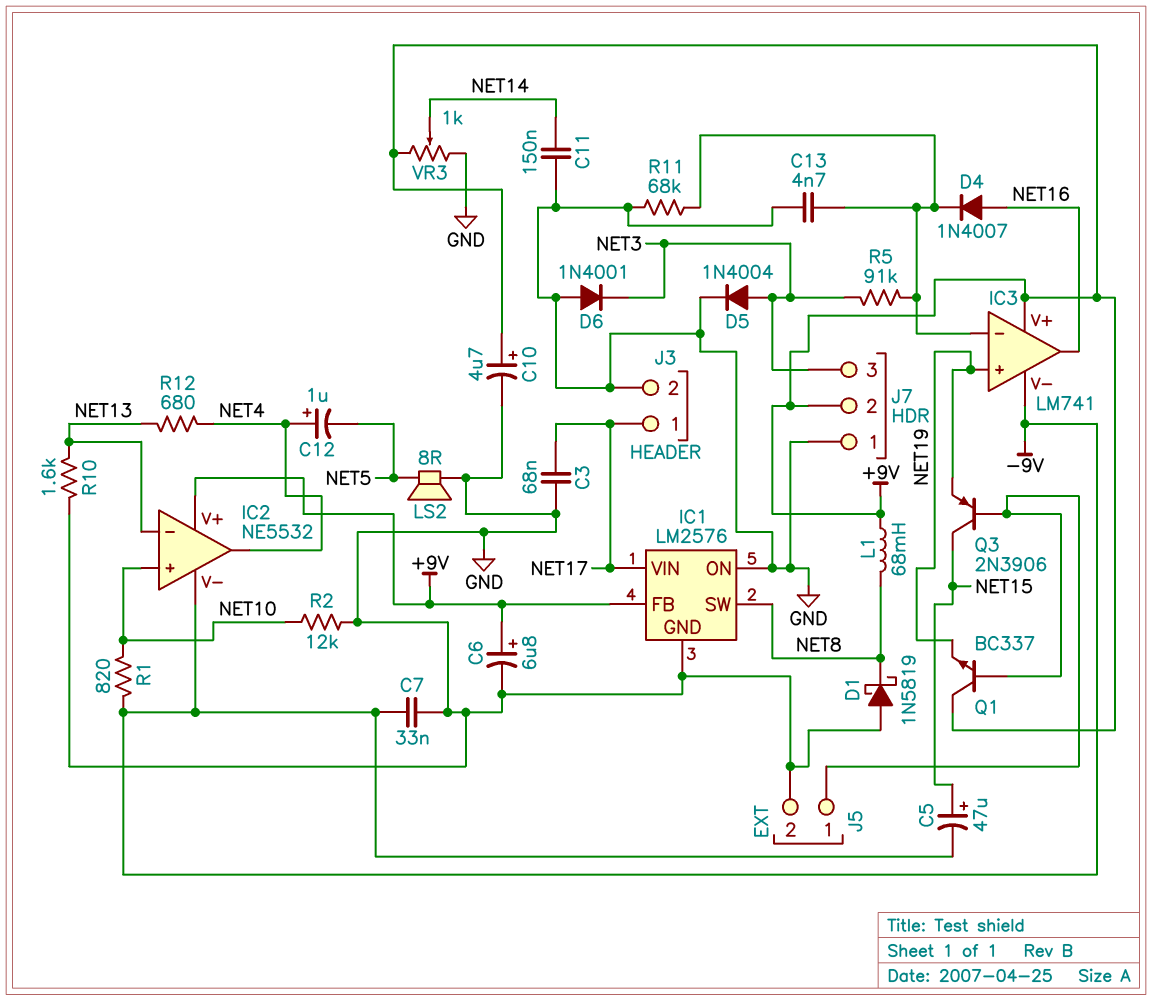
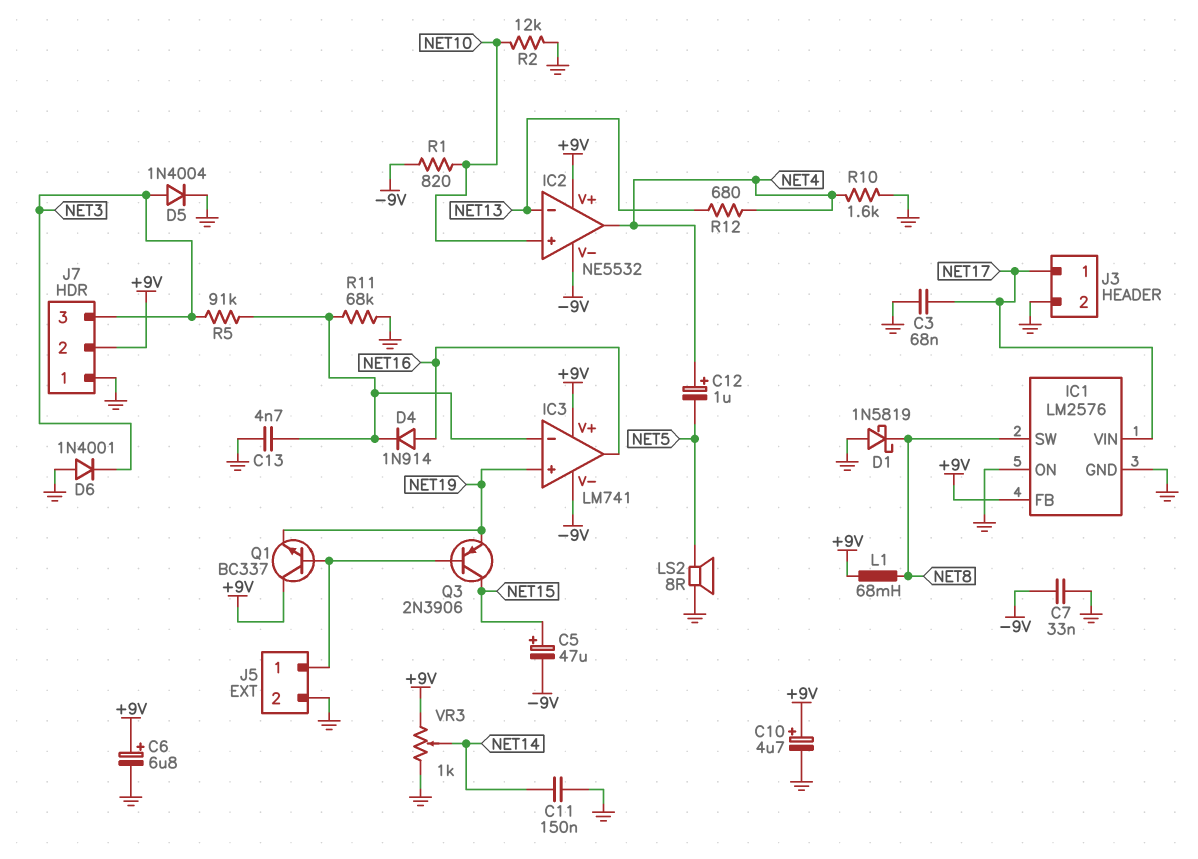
D4: diode 1N4007 (A NET16, K IC3/in-) -> diode 1N914 (A NET16, K IC3/in-)
R10: 1.6k (GND, NET13) -> 1.6k (GND, NET4)

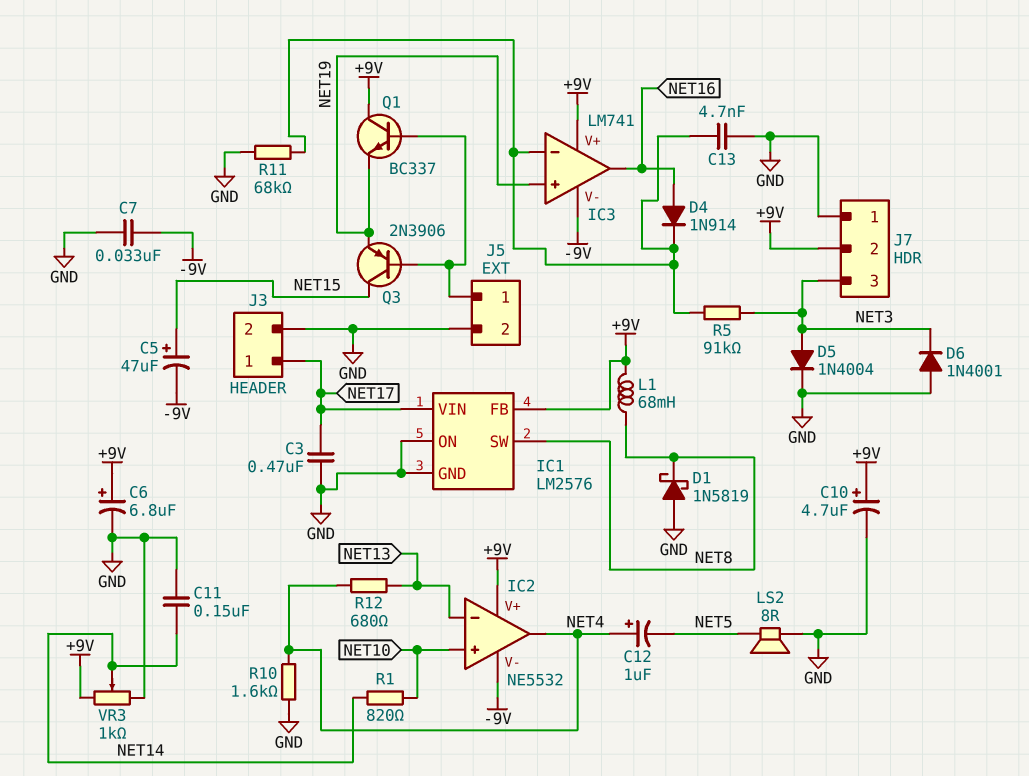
C3: 68nF (GND, NET17) -> 470nF (GND, NET17)
R1: 820 (-9V, NET10) -> 820 (NET10, NET14)
R2: 12k (GND, NET10) -> none

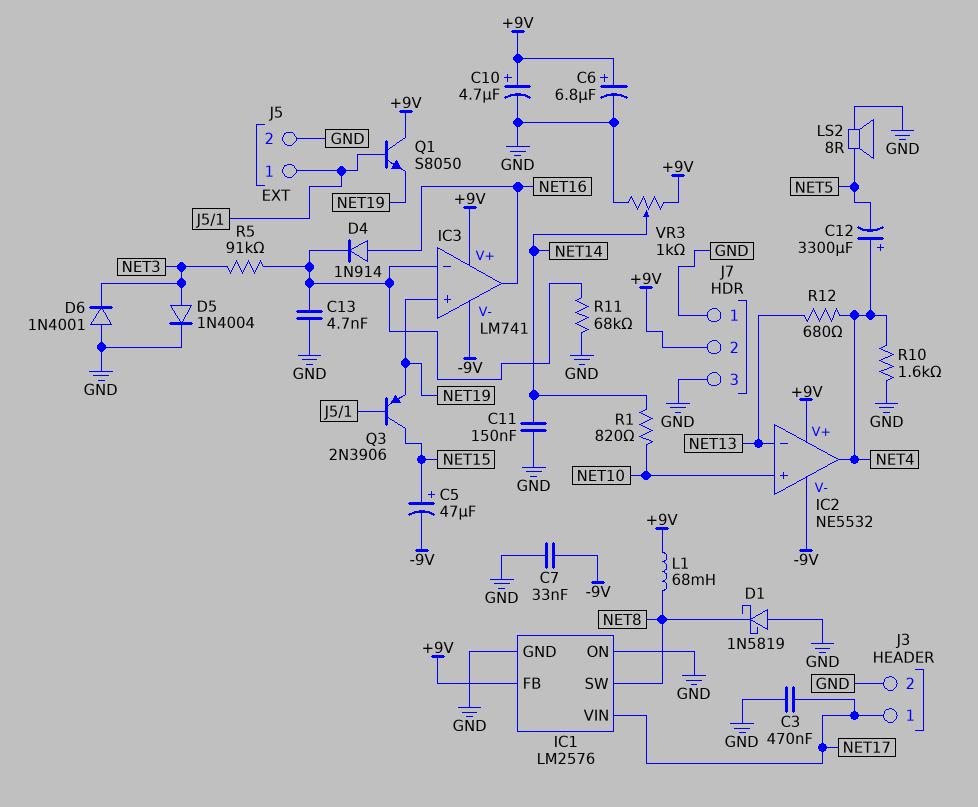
C12: 1uF (plus NET4, minus NET5) -> 3300uF (plus NET4, minus NET5)
J7 pin 3: NET3 -> GND
Q1: NPN BC337 (B J5/1, C +9V, E NET19) -> NPN S8050 (B J5/1, C +9V, E NET19)

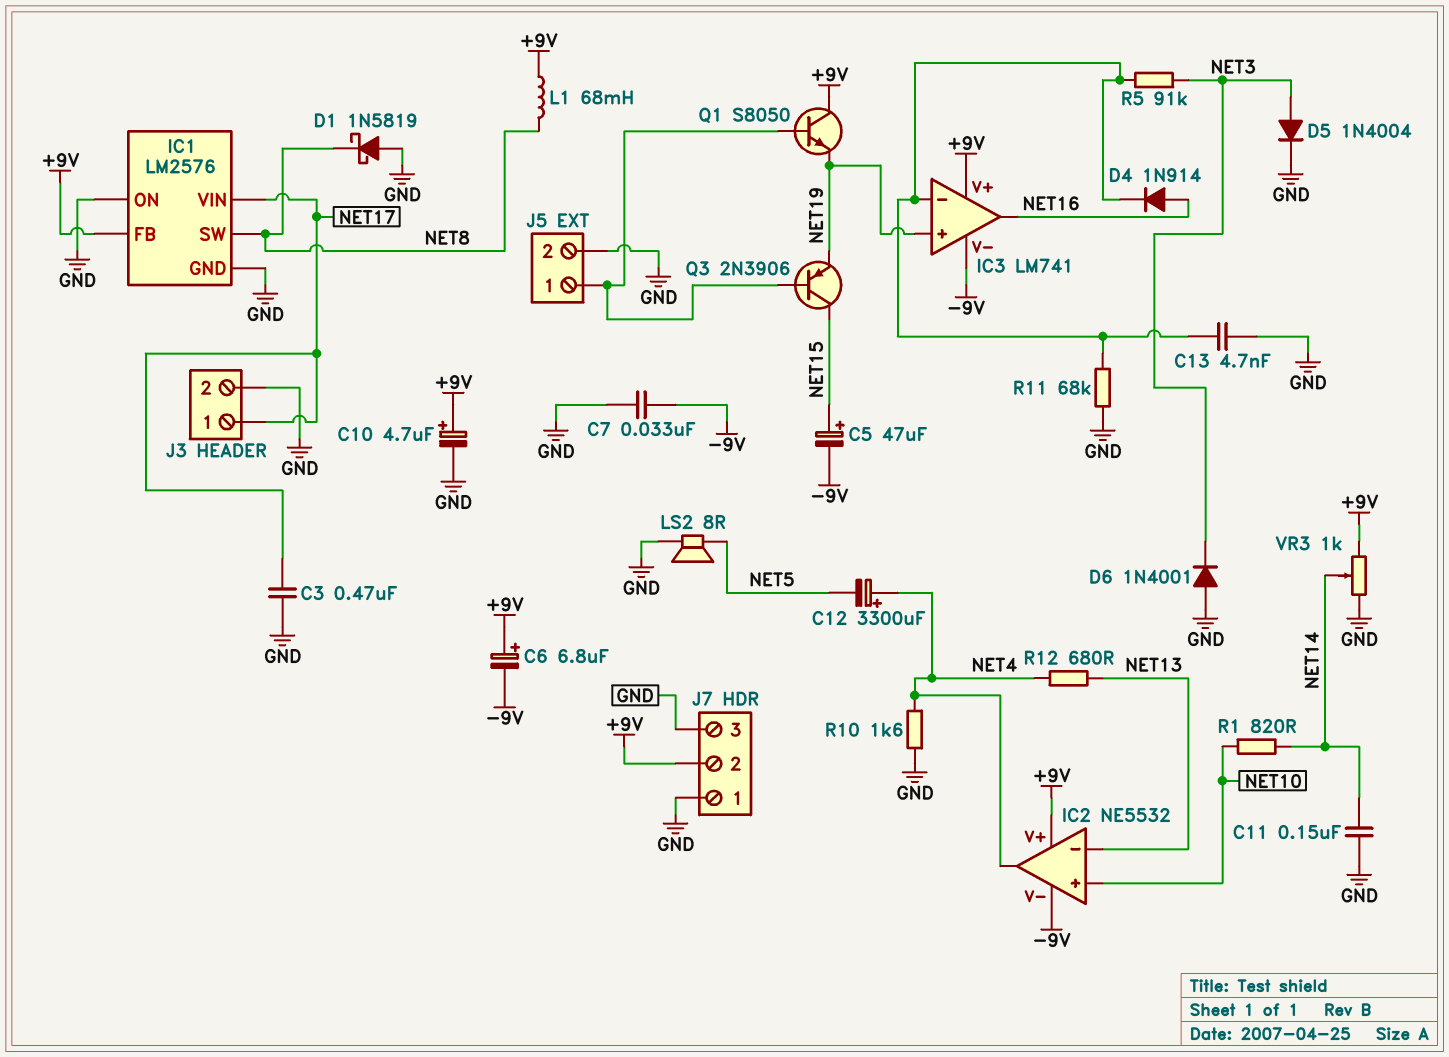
C6: 6.8uF (plus +9V, minus GND) -> 6.8uF (plus +9V, minus -9V)

